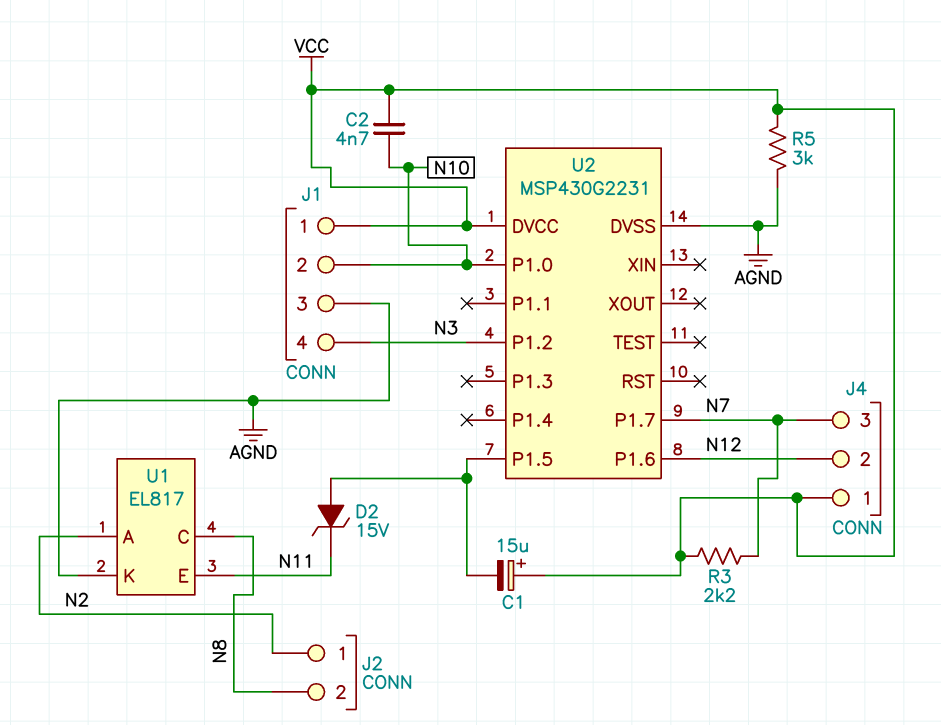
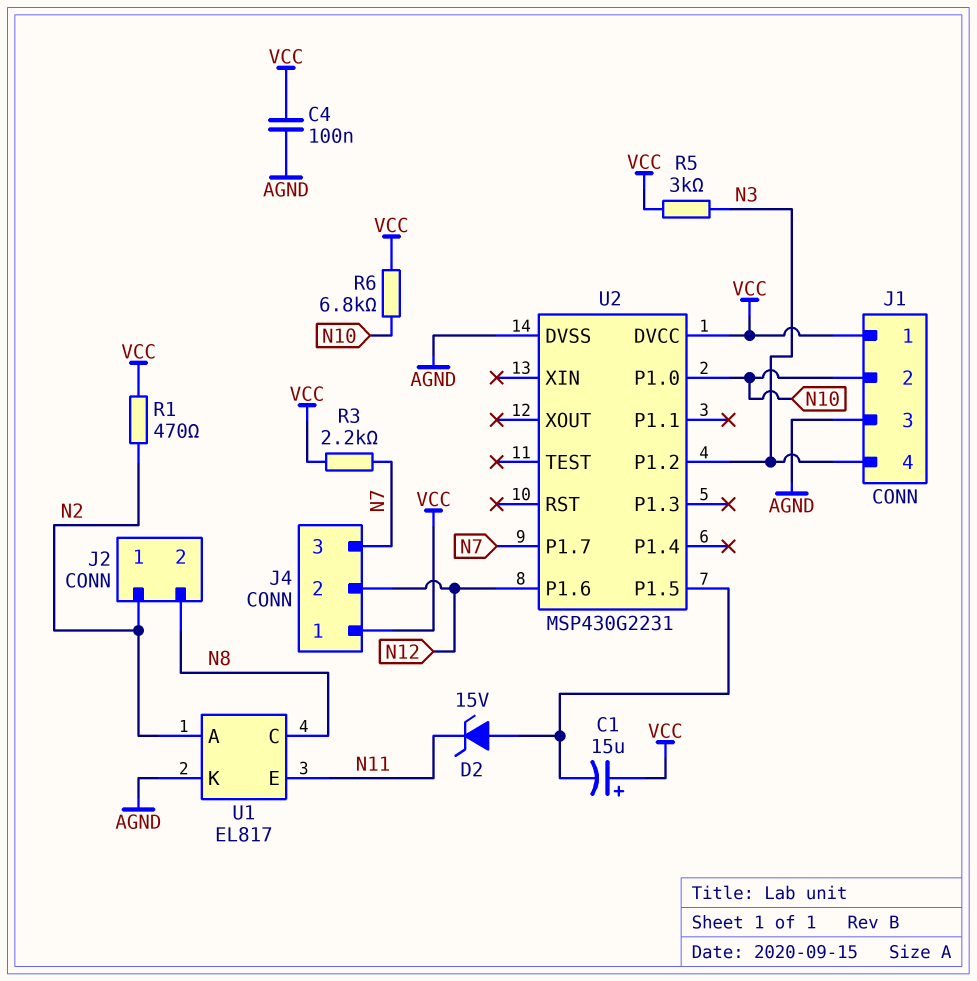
C2: 4.7nF (N10, VCC) -> none
C4: none -> 100nF (AGND, VCC)
R1: none -> 470 (N2, VCC)
R5: 3k (AGND, VCC) -> 3k (N3, VCC)
R6: none -> 6.8k (N10, VCC)

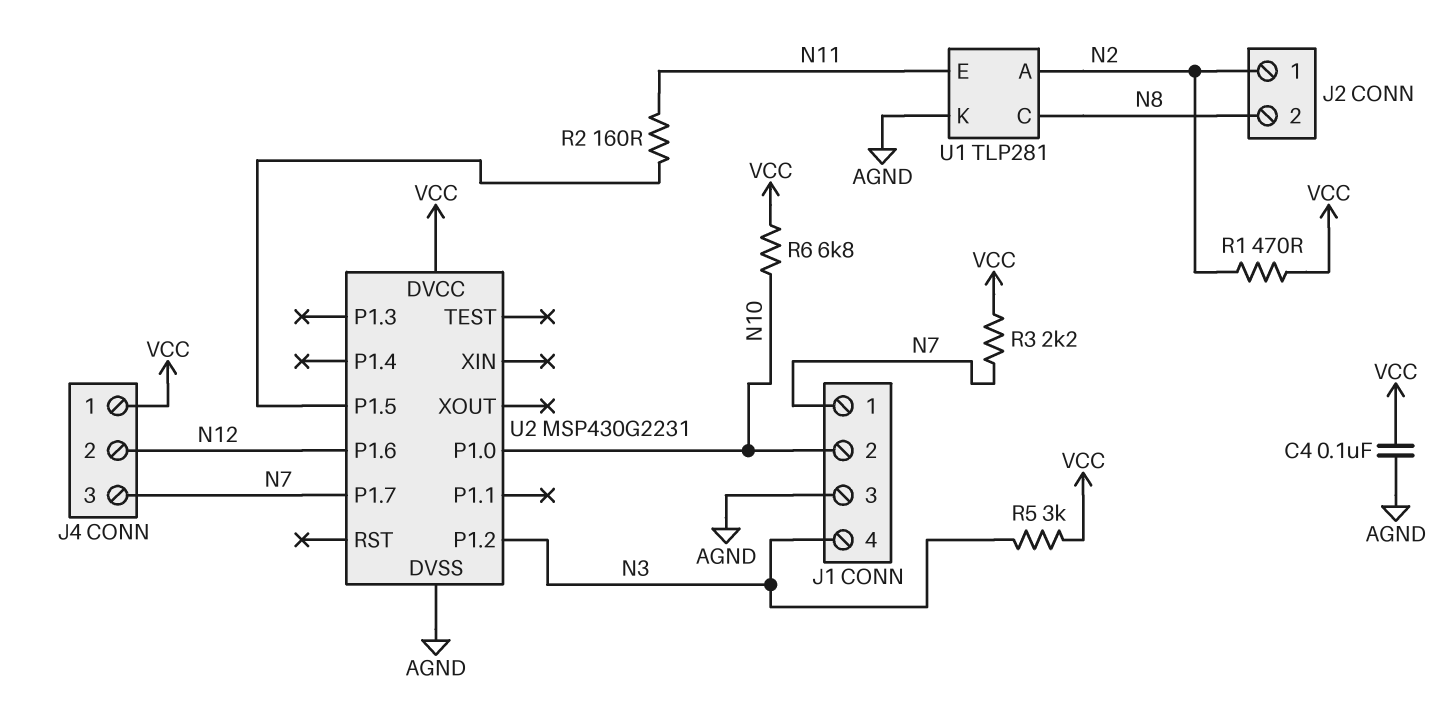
C1: 15uF (plus VCC, minus U2/P1.5) -> none
D2: zener 15V (A U2/P1.5, K N11) -> none
J1 pin 1: VCC -> N7
R2: none -> 160 (N11, U2/P1.5)
U1: EL817 -> TLP281

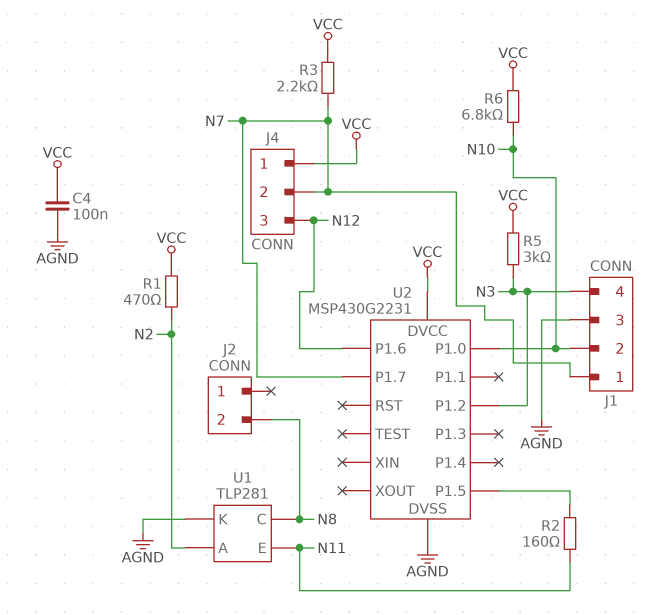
J2 pin 1: N2 -> none
J4 pin 2: N12 -> N7
J4 pin 3: N7 -> N12

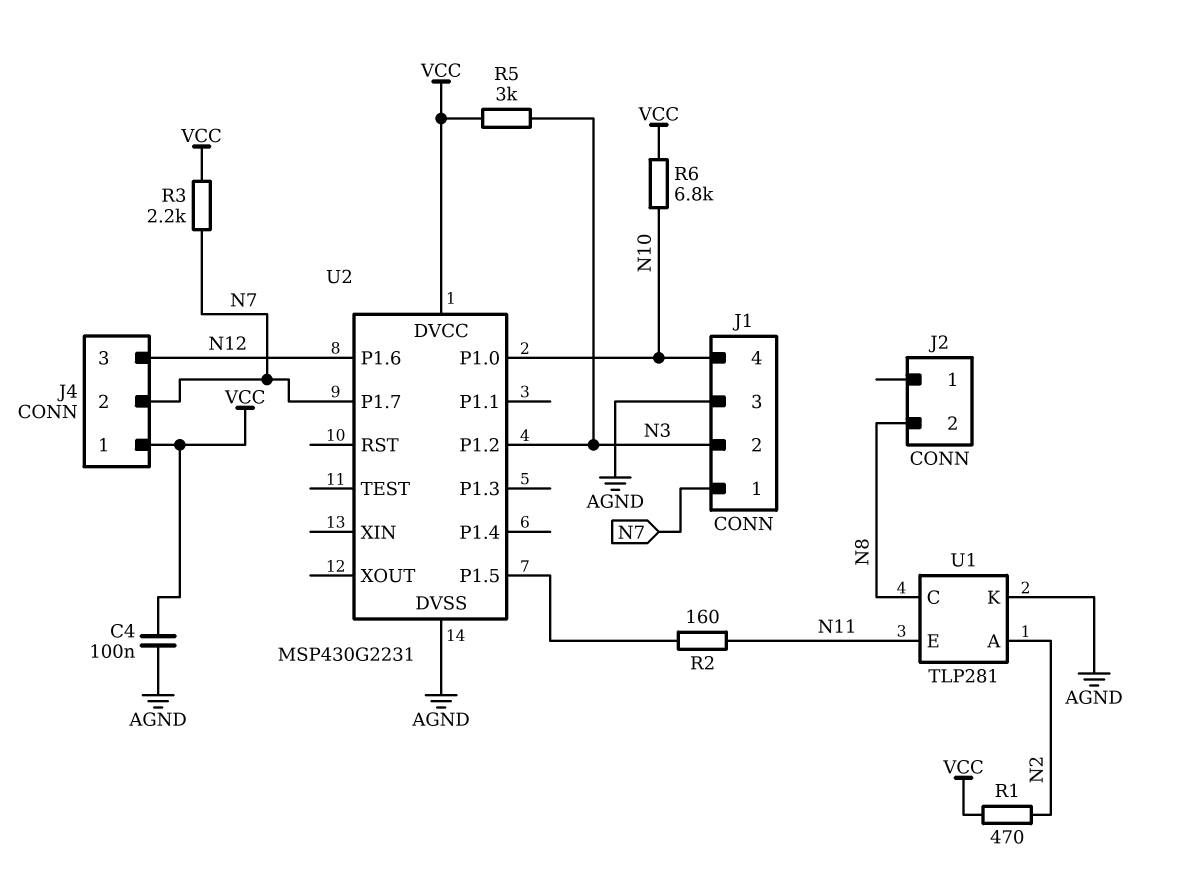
J1 pin 2: N10 -> N3
J1 pin 4: N3 -> N10

